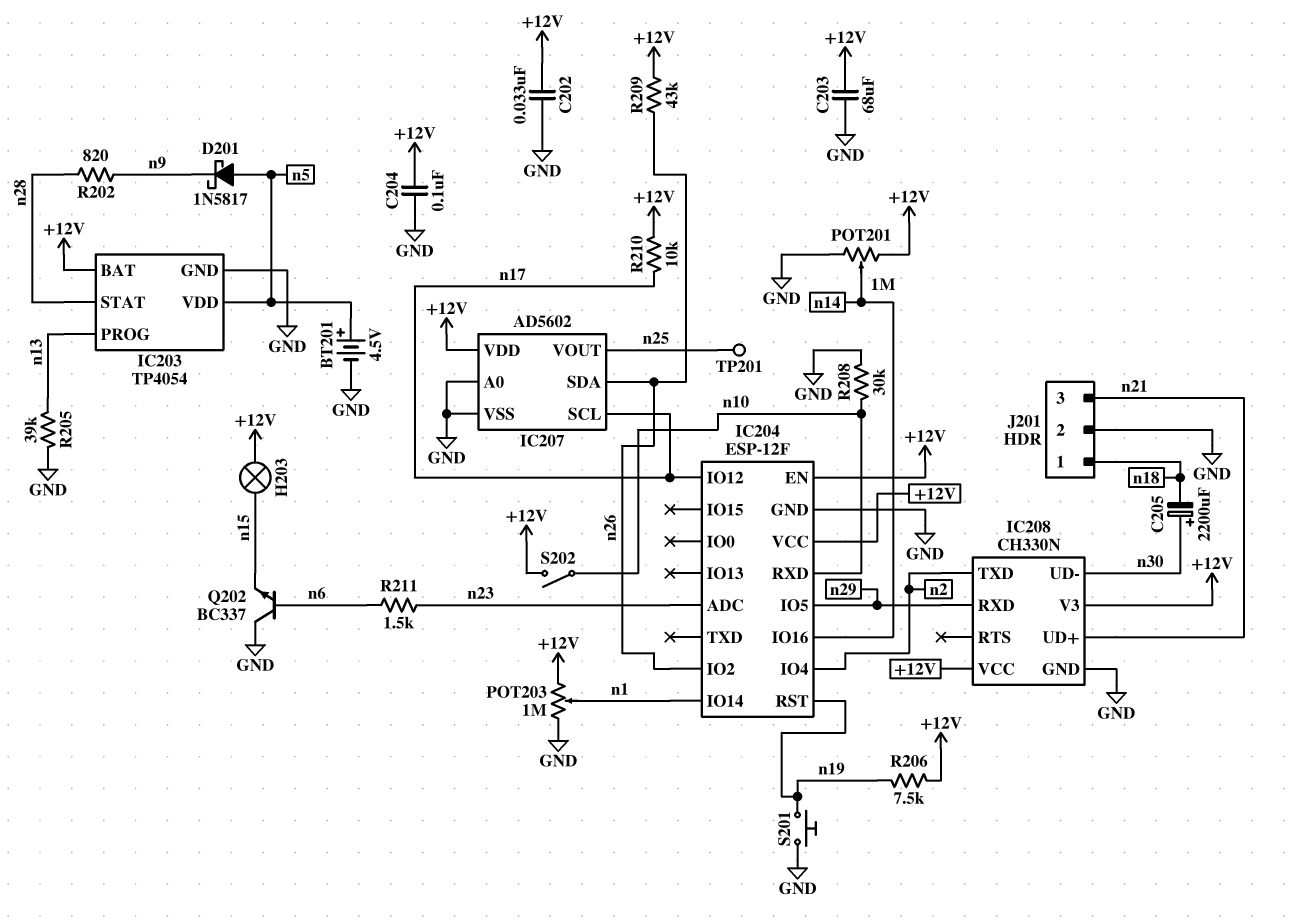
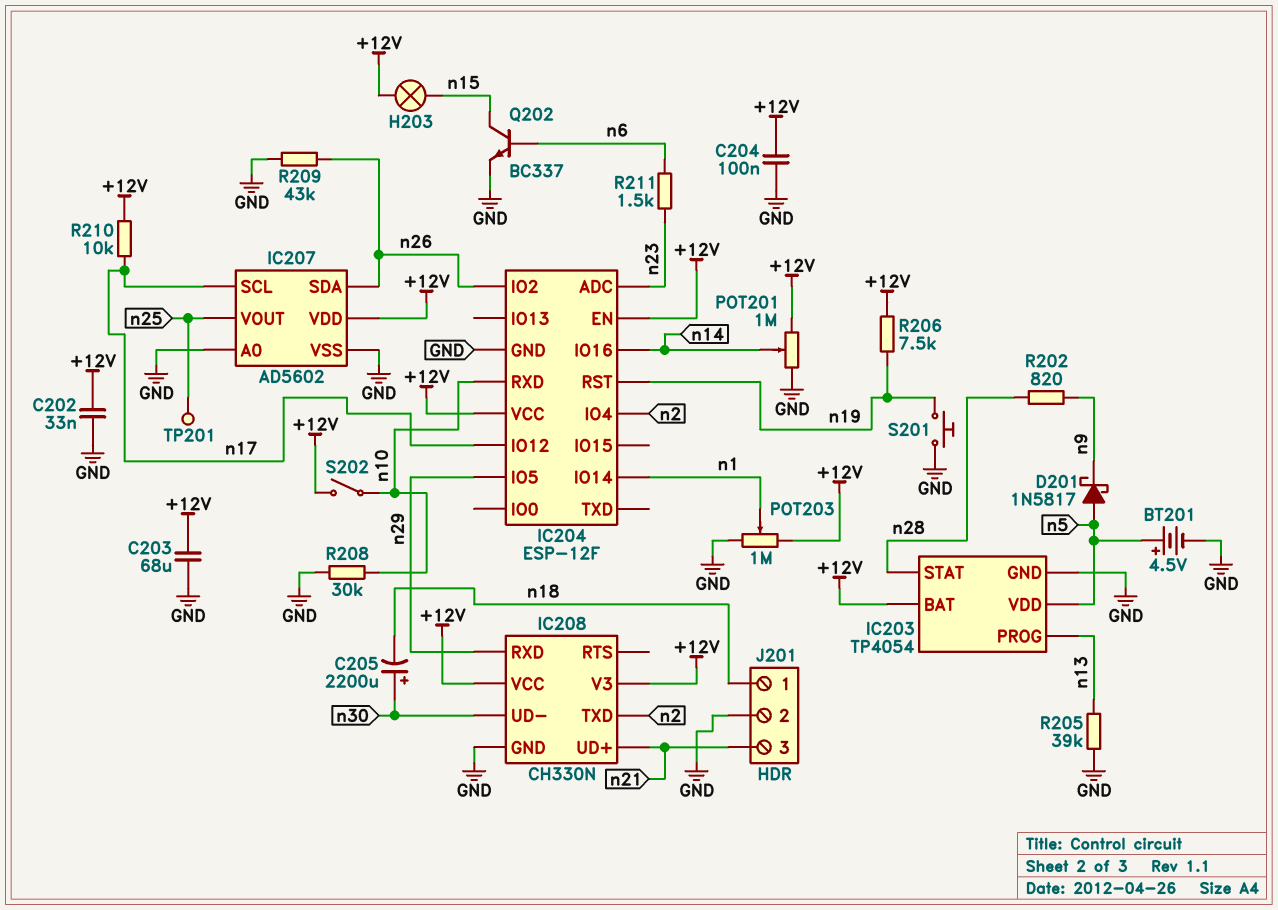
Q202: NPN BC337 (B n6, C GND, E n15) -> NPN BC337 (B n6, C n15, E GND)
R209: 43k (+12V, n26) -> 43k (GND, n26)

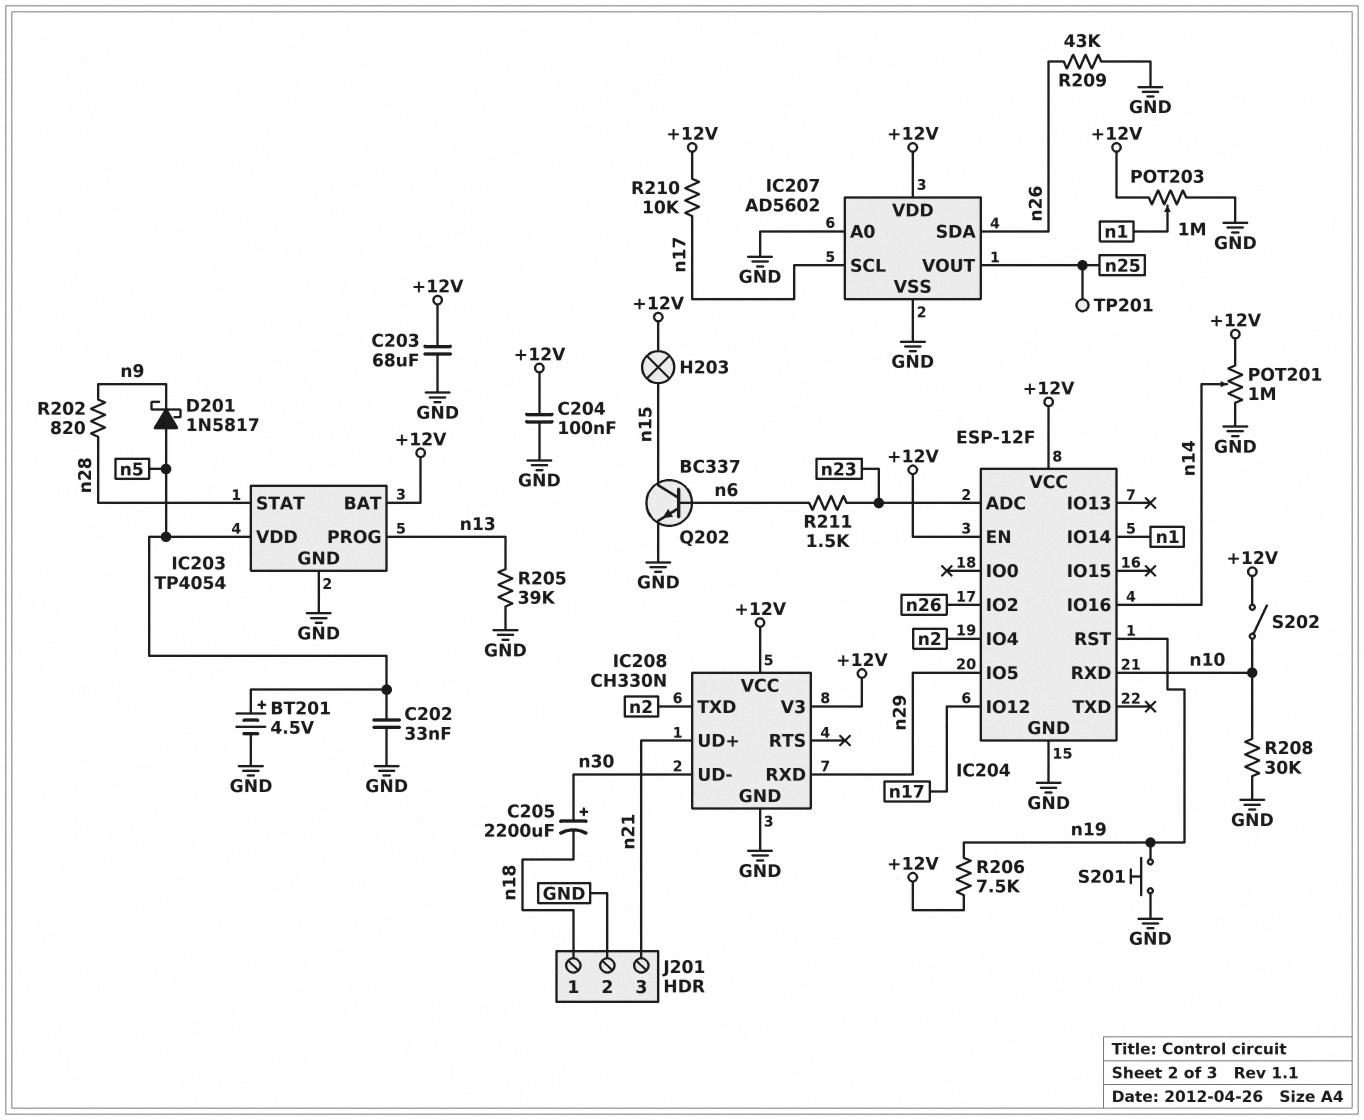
C202: 33nF (+12V, GND) -> 33nF (GND, n5)

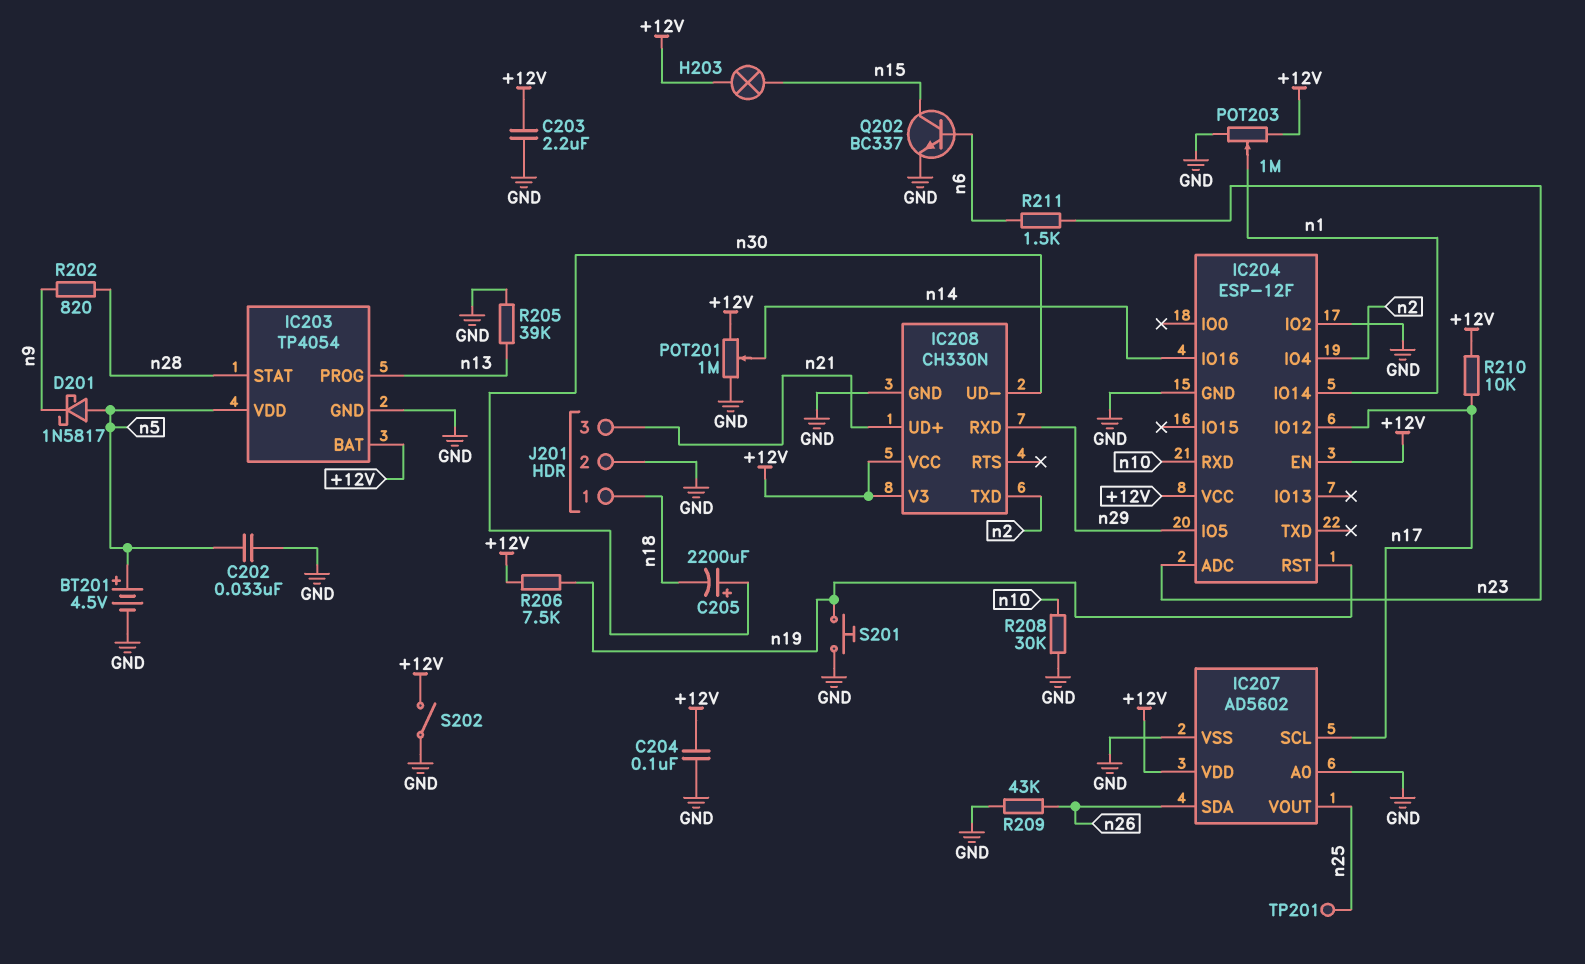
C203: 68uF (+12V, GND) -> 2.2uF (+12V, GND)
IC204 pin IO2: n26 -> GND
S202: switch (+12V, n10) -> switch (+12V, GND)

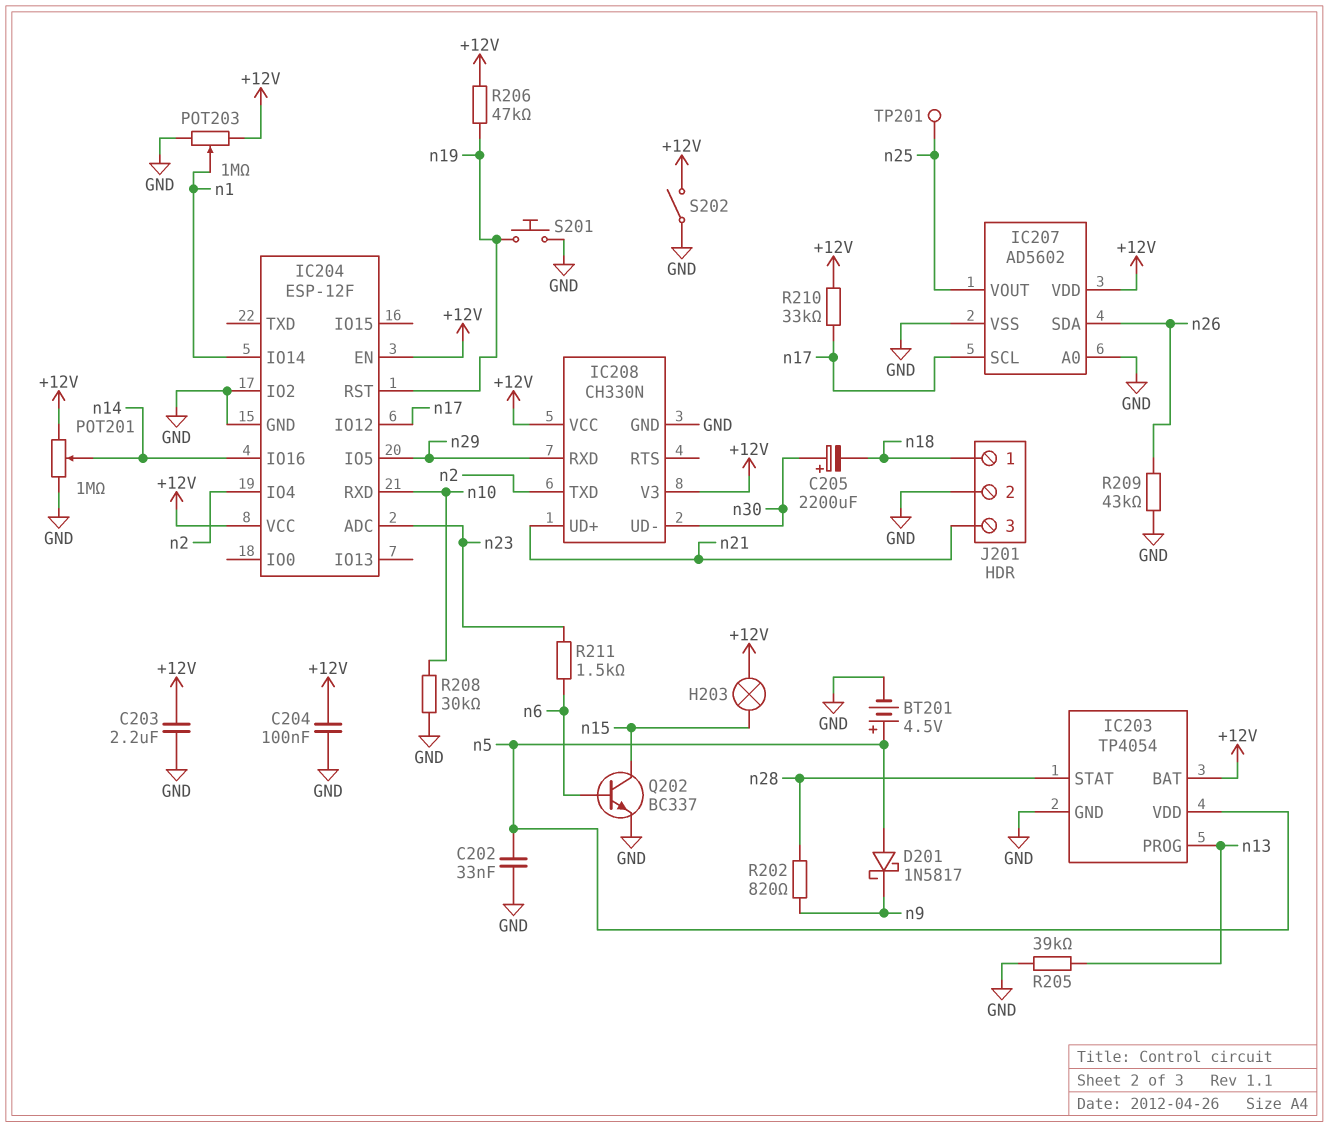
R206: 7.5k (+12V, n19) -> 47k (+12V, n19)
R210: 10k (+12V, n17) -> 33k (+12V, n17)

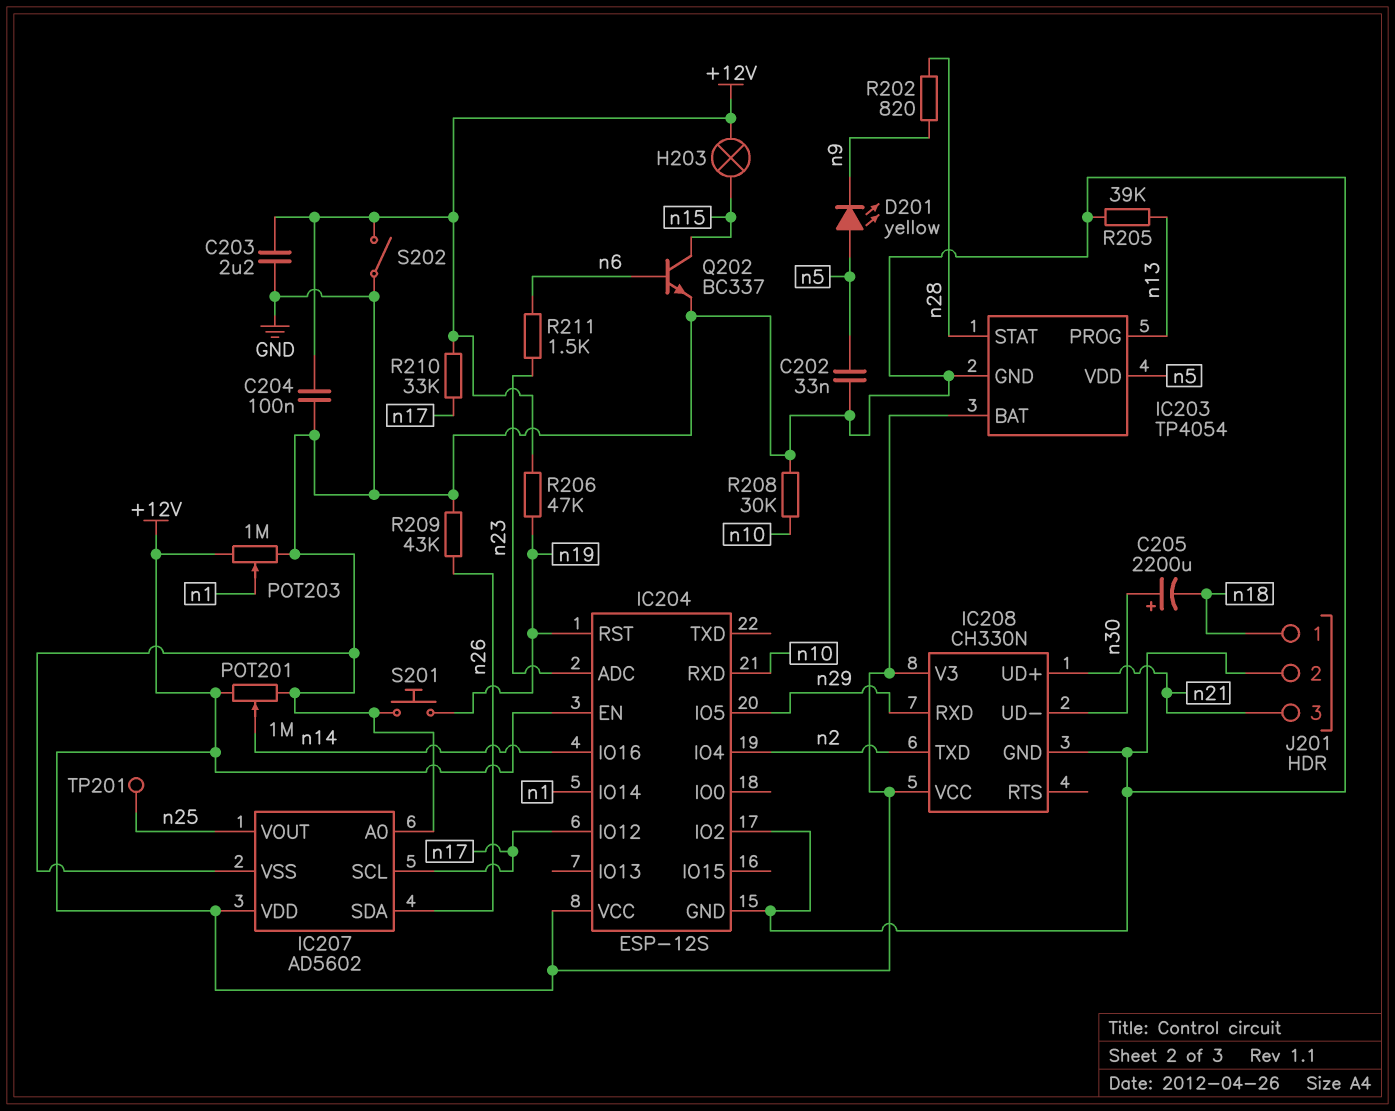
BT201: 4.5V (plus n5, minus GND) -> none
D201: schottky 1N5817 (A n5, K n9) -> LED yellow (A n5, K n9)
IC204: ESP-12F -> ESP-12S

